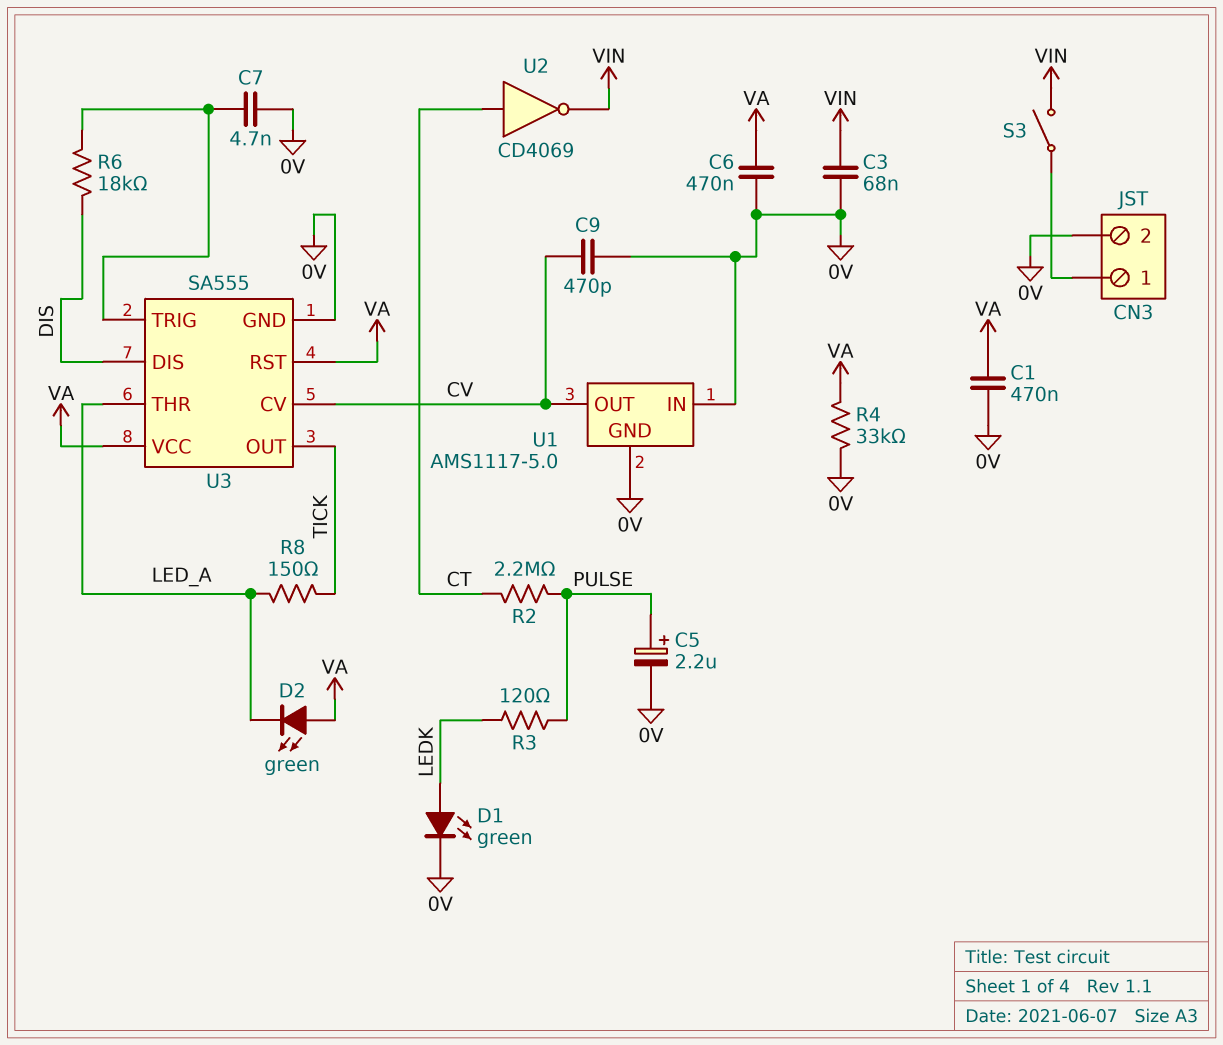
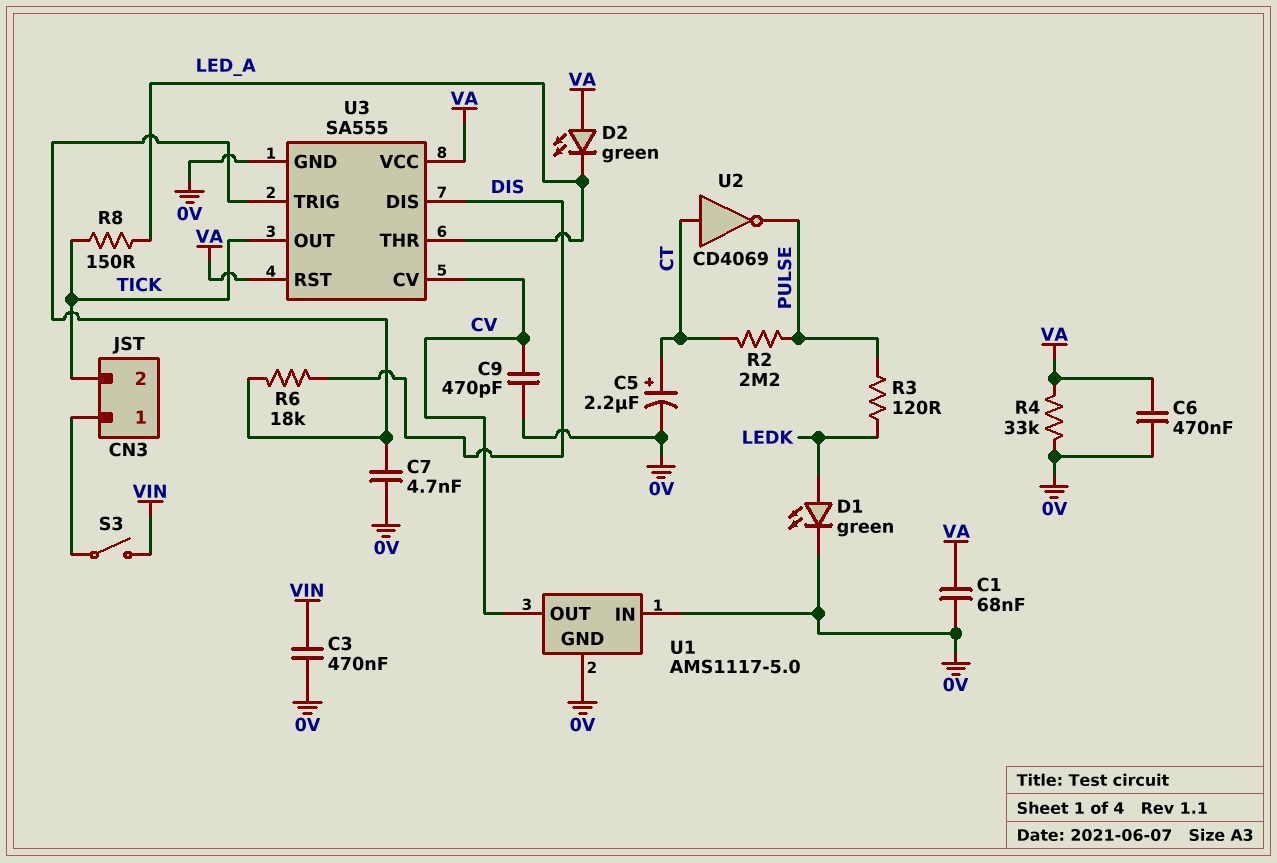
C1: 470nF (0V, VA) -> 68nF (0V, VA)
C3: 68nF (0V, VIN) -> 470nF (0V, VIN)
C5: 2.2uF (plus PULSE, minus 0V) -> 2.2uF (plus CT, minus 0V)
CN3 pin 2: 0V -> TICK
U2: NOT CD4069 (in CT, out VIN) -> NOT CD4069 (in CT, out PULSE)

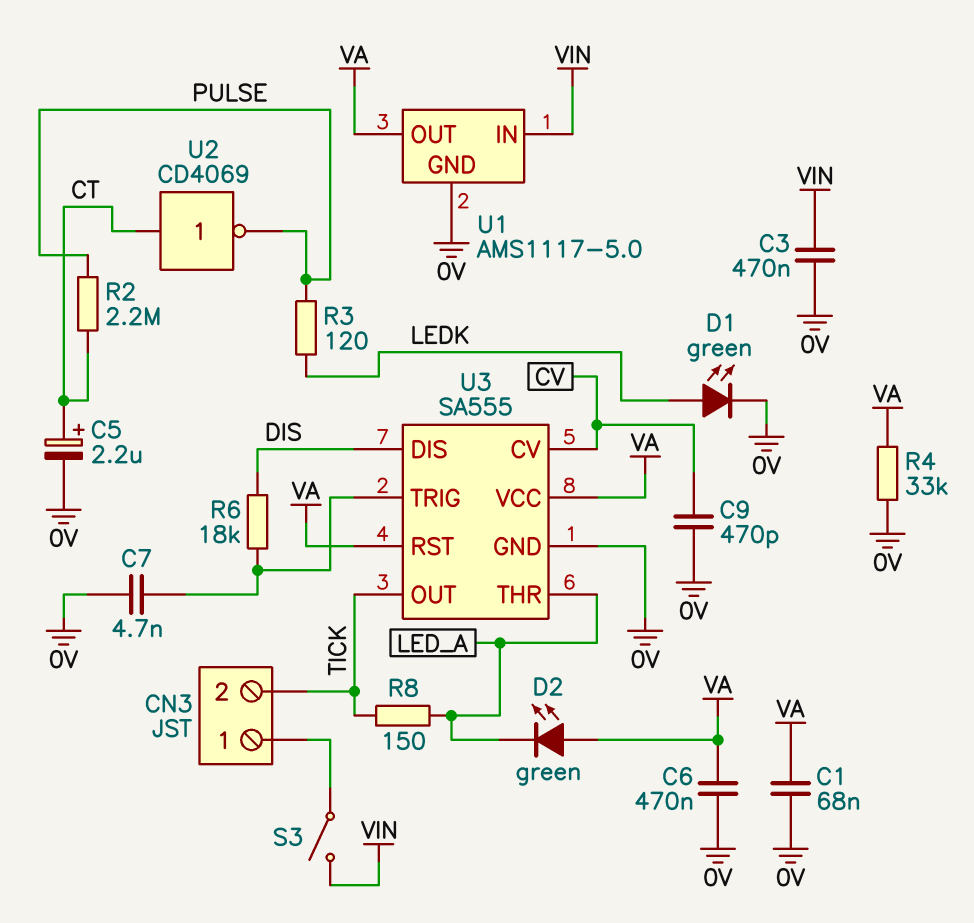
U1 pin IN: 0V -> VIN
U1 pin OUT: CV -> VA

